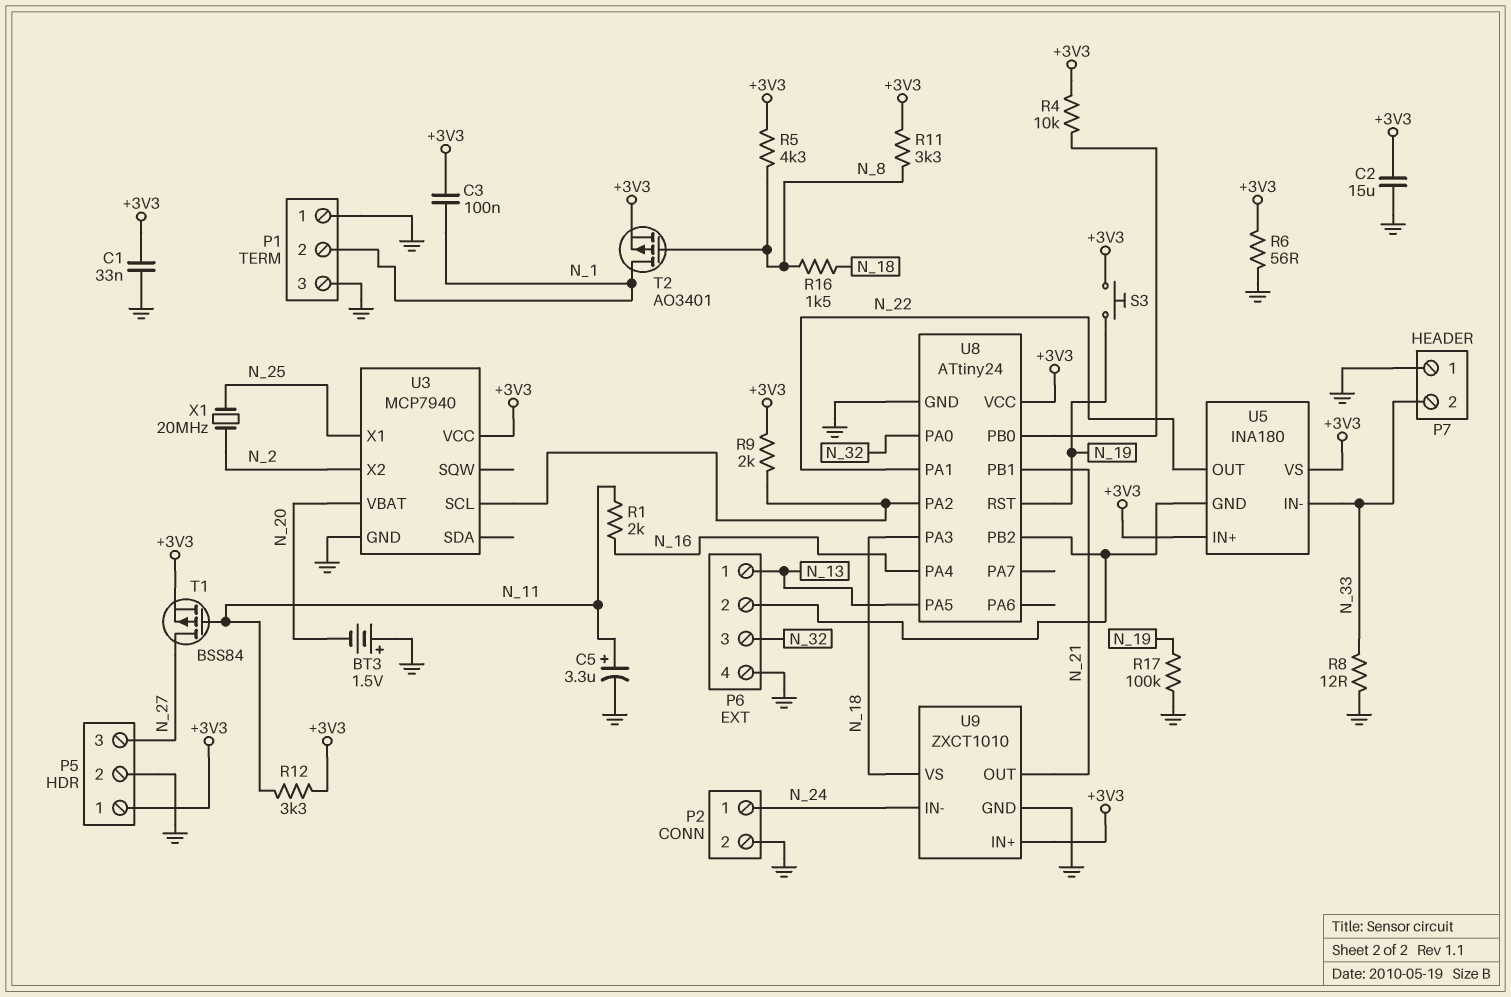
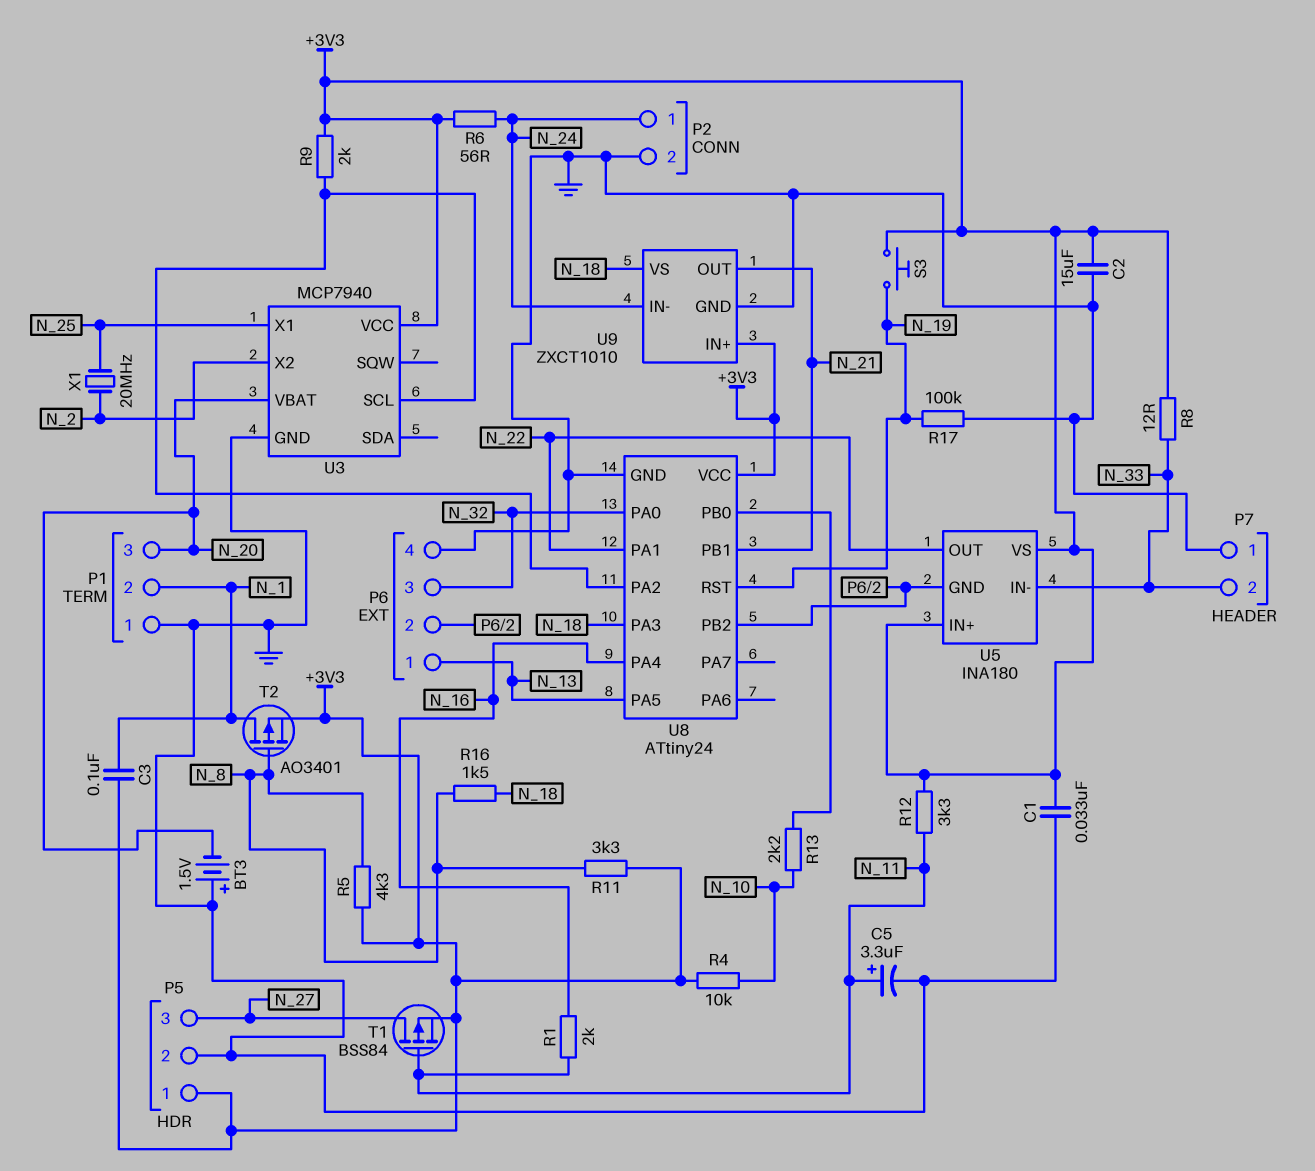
P1 pin 3: GND -> N_20
R4: 10k (+3V3, U8/PB0) -> 10k (+3V3, N_10)
R6: 56 (+3V3, GND) -> 56 (+3V3, N_24)
R8: 12 (GND, N_33) -> 12 (+3V3, N_33)
R13: none -> 2.2k (N_10, U8/PB0)

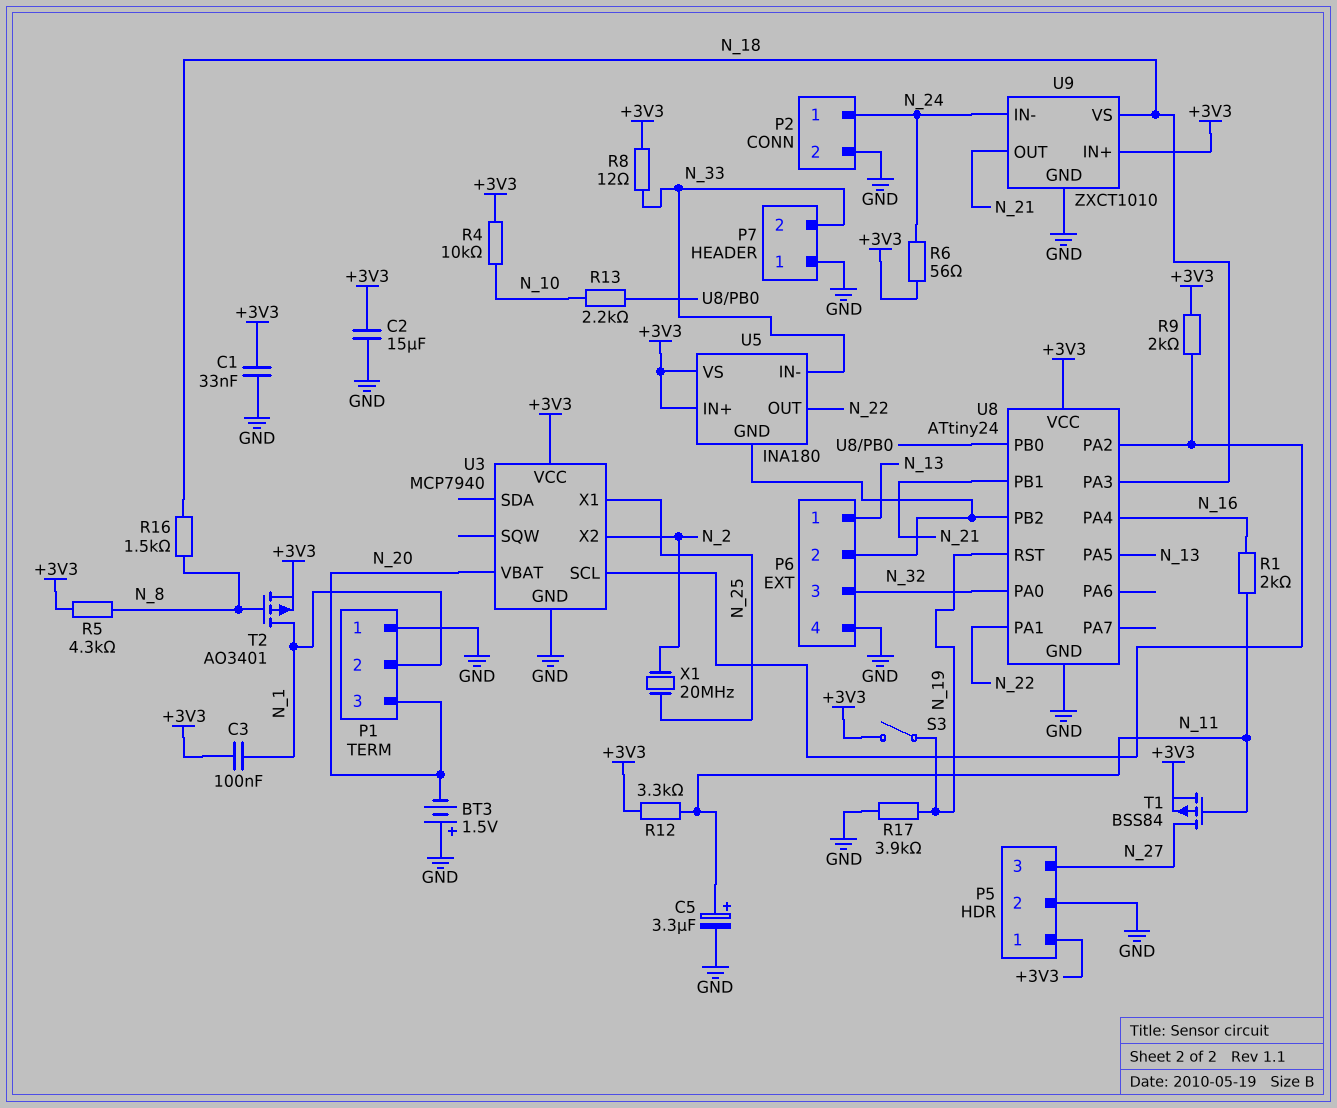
R11: 3.3k (+3V3, N_8) -> none
R17: 100k (GND, N_19) -> 3.9k (GND, N_19)
S3: button (+3V3, N_19) -> switch (+3V3, N_19)

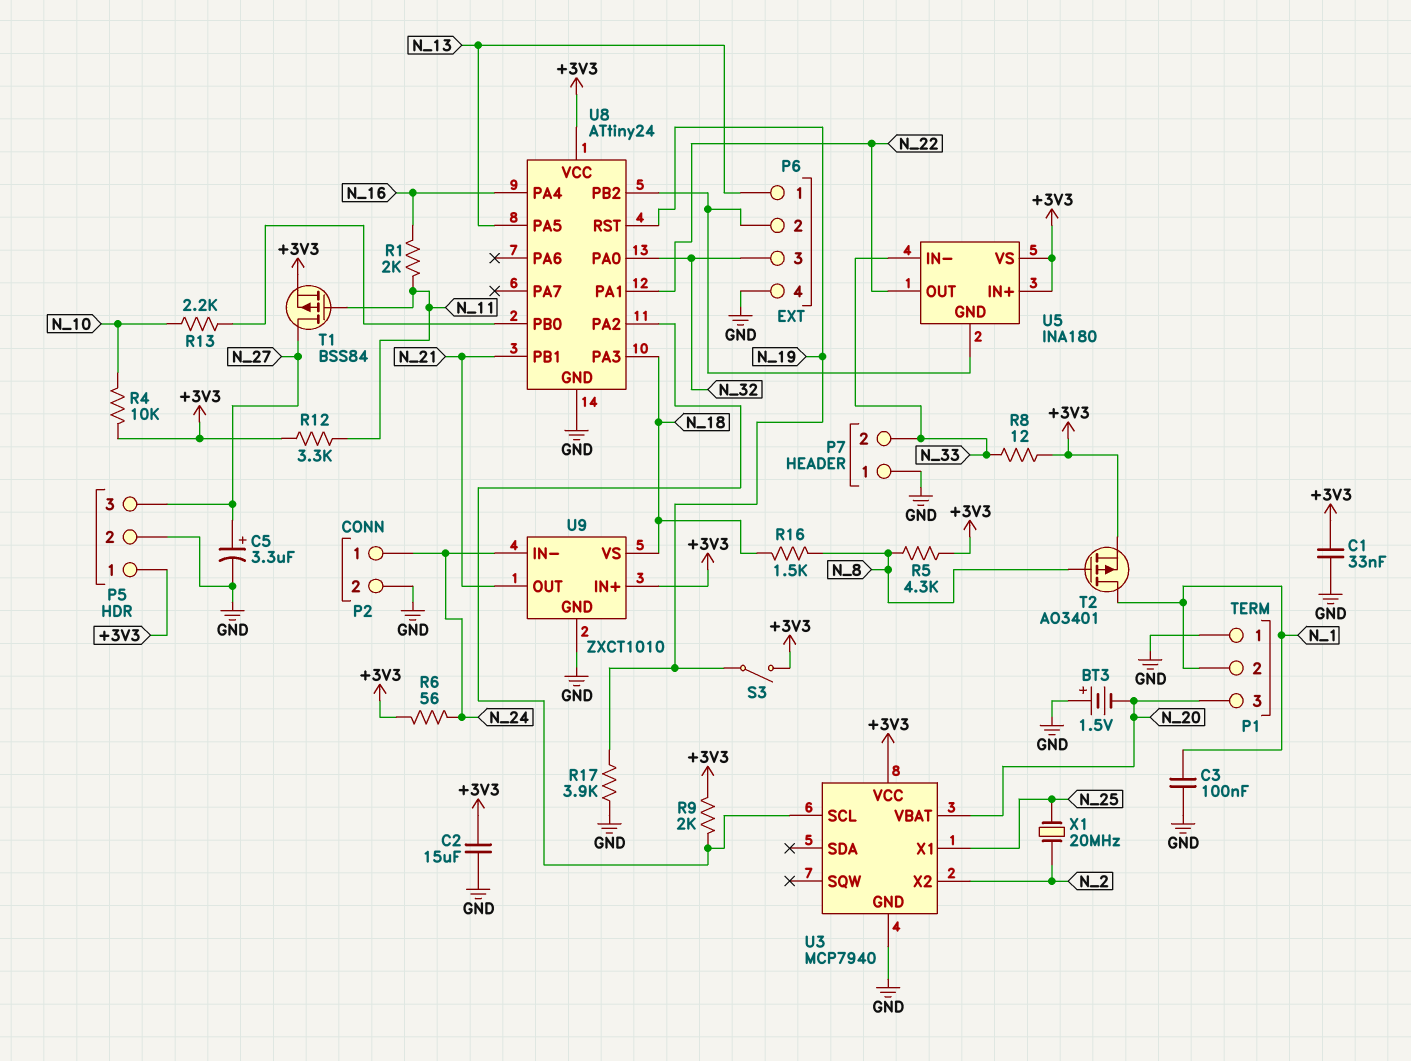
C3: 100nF (+3V3, N_1) -> 100nF (GND, N_1)
C5: 3.3uF (plus N_11, minus GND) -> 3.3uF (plus N_27, minus GND)

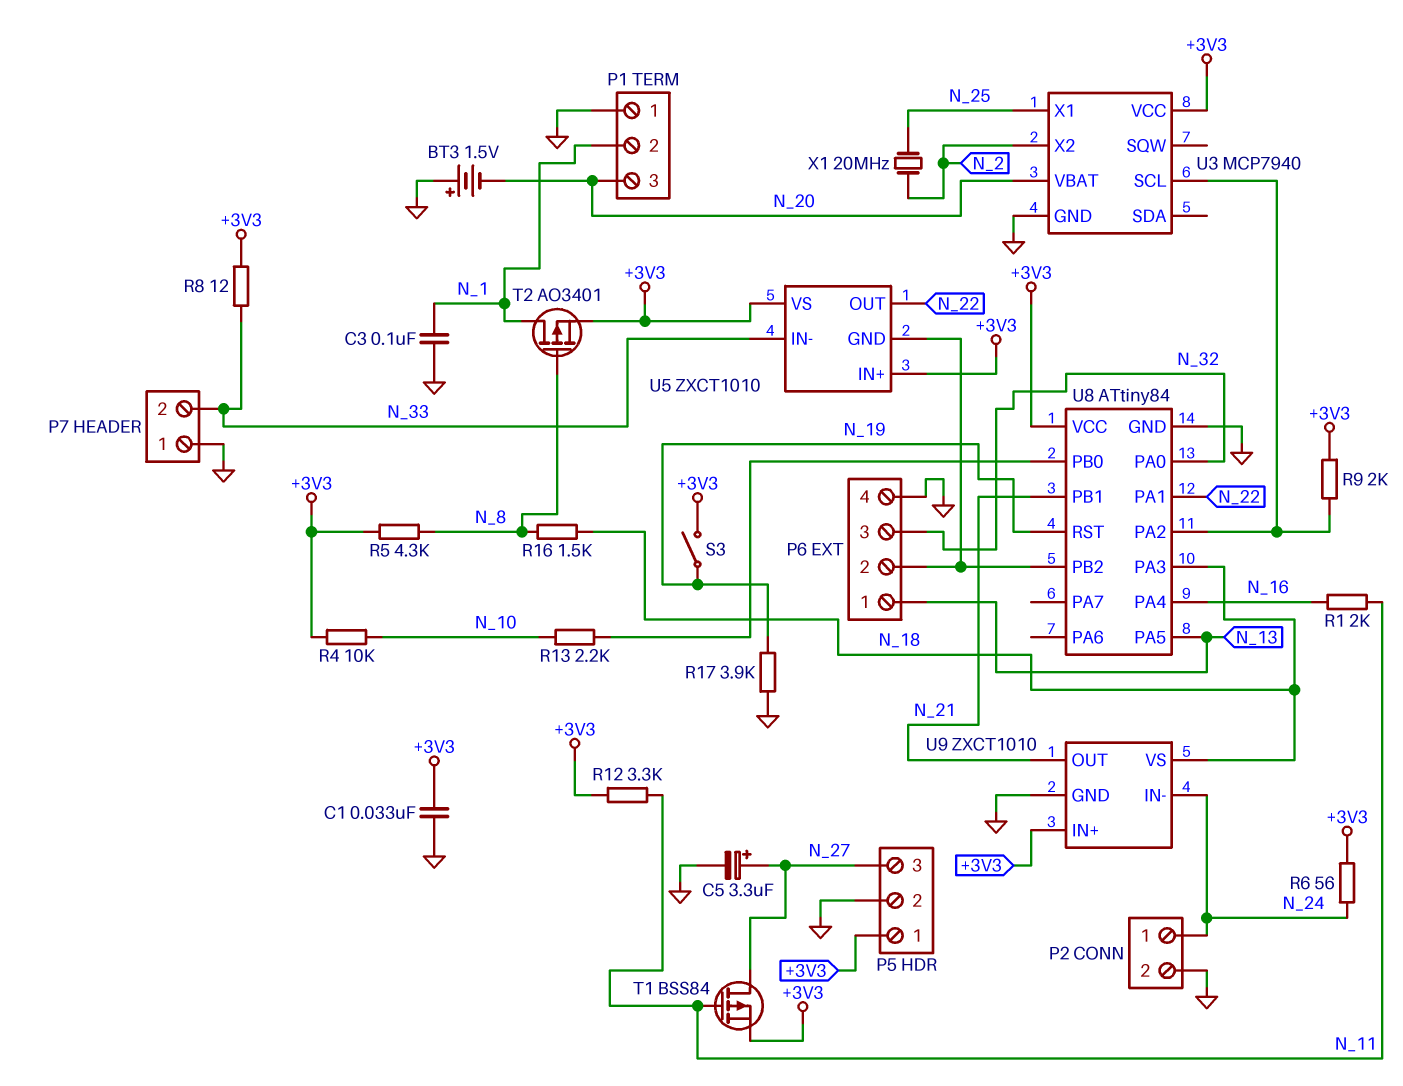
C2: 15uF (+3V3, GND) -> none
U5: INA180 -> ZXCT1010
U8: ATtiny24 -> ATtiny84

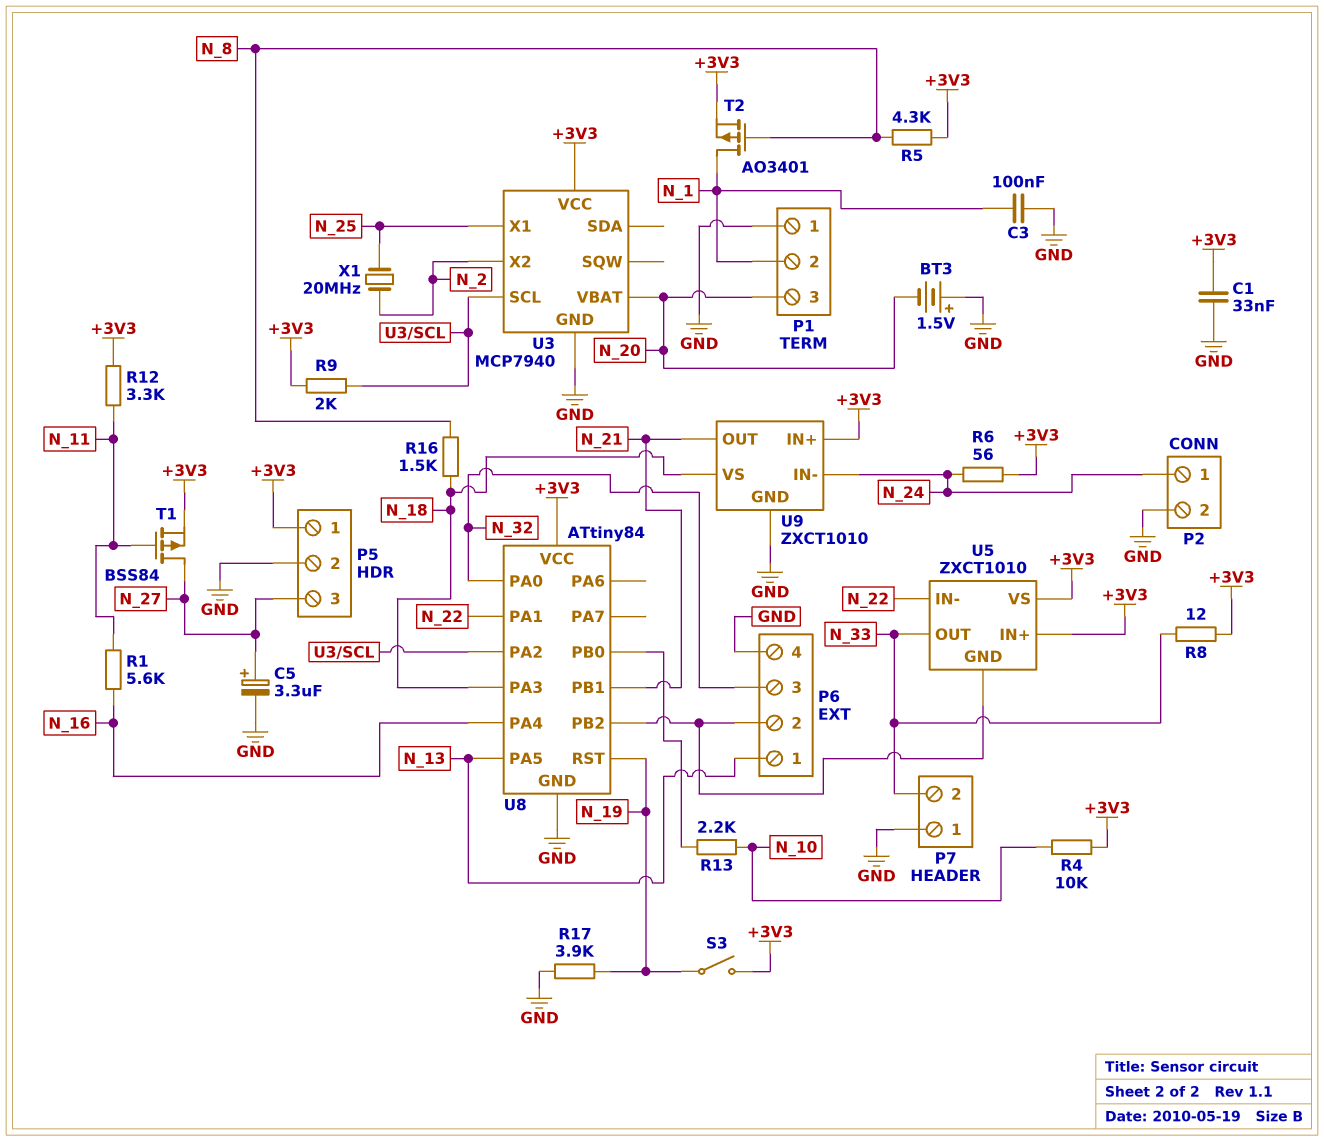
R1: 2k (N_11, N_16) -> 5.6k (N_11, N_16)
U5 pin IN-: N_33 -> N_22
U5 pin OUT: N_22 -> N_33

